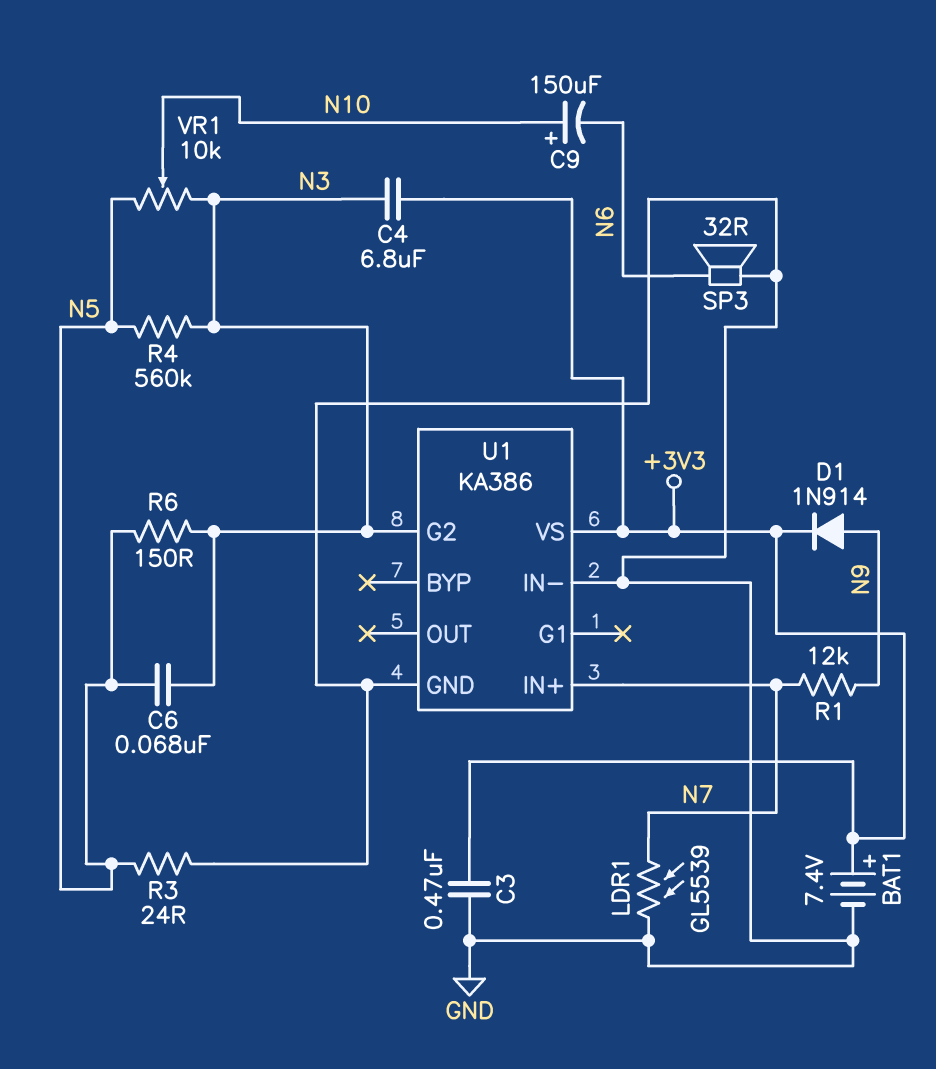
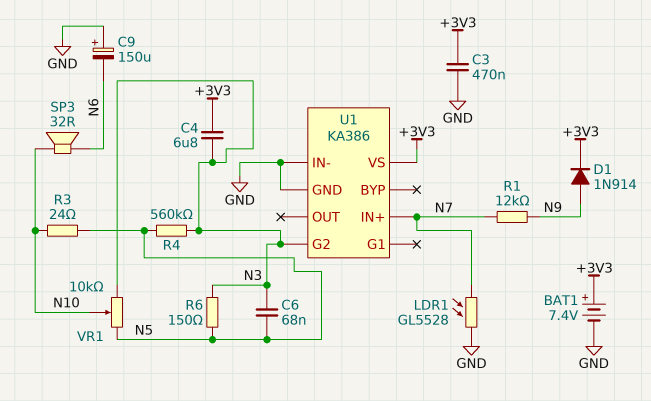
C9: 150uF (plus N10, minus N6) -> 150uF (plus GND, minus N6)
LDR1: GL5539 (GND, N7) -> GL5528 (GND, N7)
R3: 24 (GND, N5) -> 24 (N5, N10)
SP3: speaker 32R (GND, N6) -> speaker 32R (N6, N10)

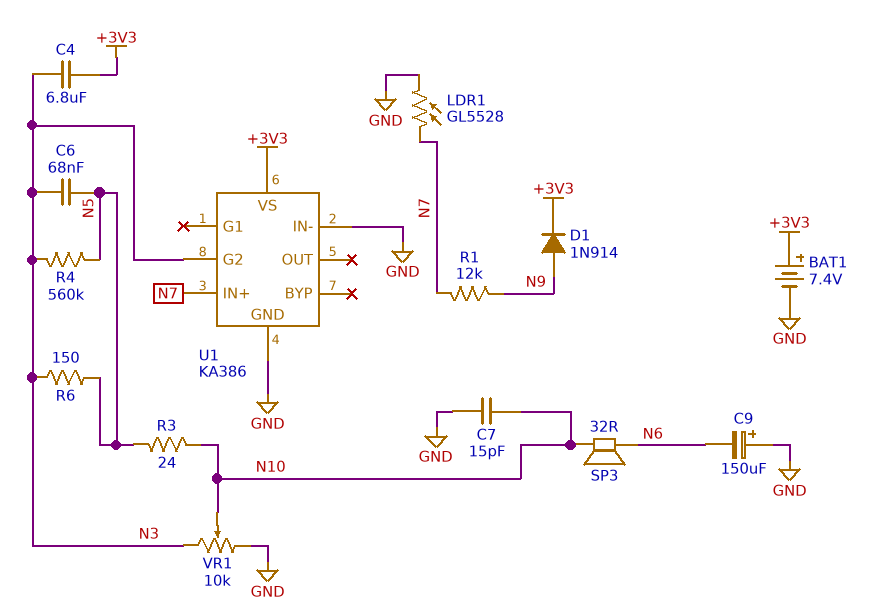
C3: 470nF (+3V3, GND) -> none
C7: none -> 15pF (GND, N10)
VR1: 10k (N3, N5, wiper N10) -> 10k (GND, N3, wiper N10)

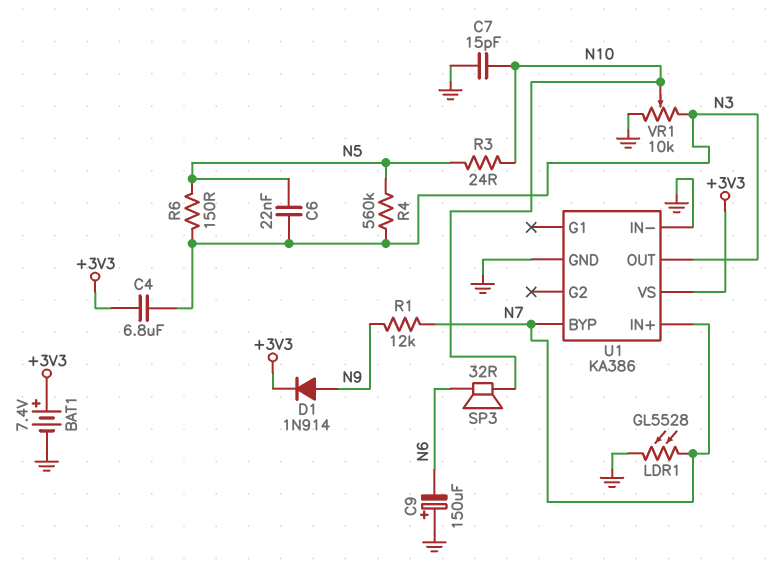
C6: 68nF (N3, N5) -> 22nF (N3, N5)
U1 pin BYP: none -> N7
U1 pin G2: N3 -> none
U1 pin OUT: none -> N3

